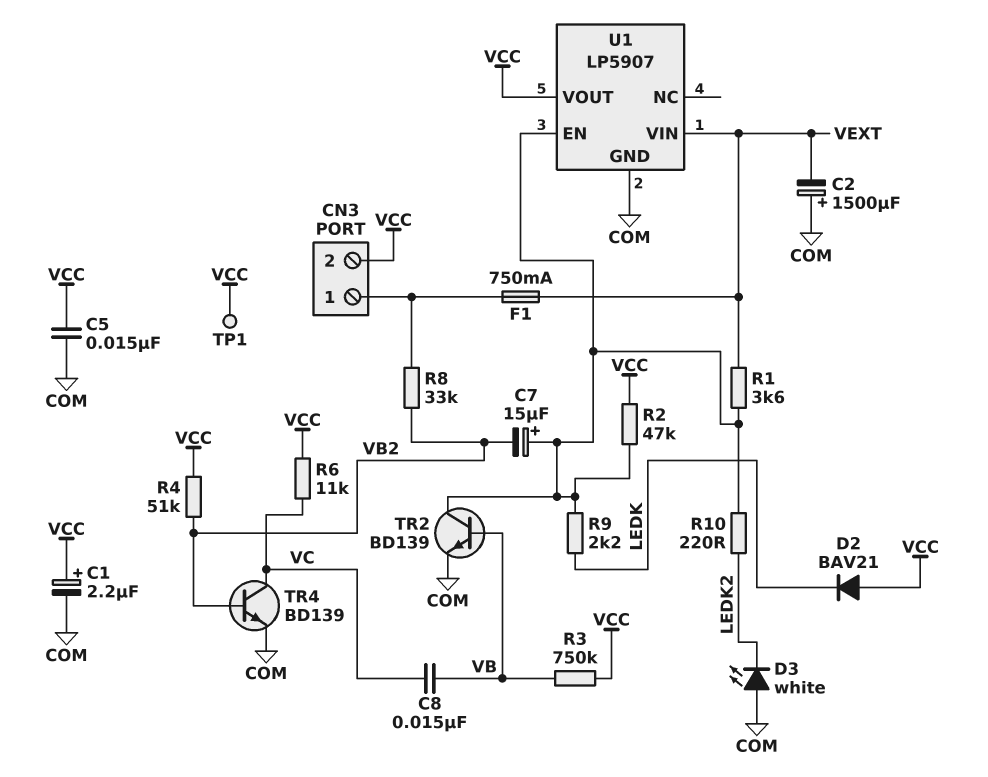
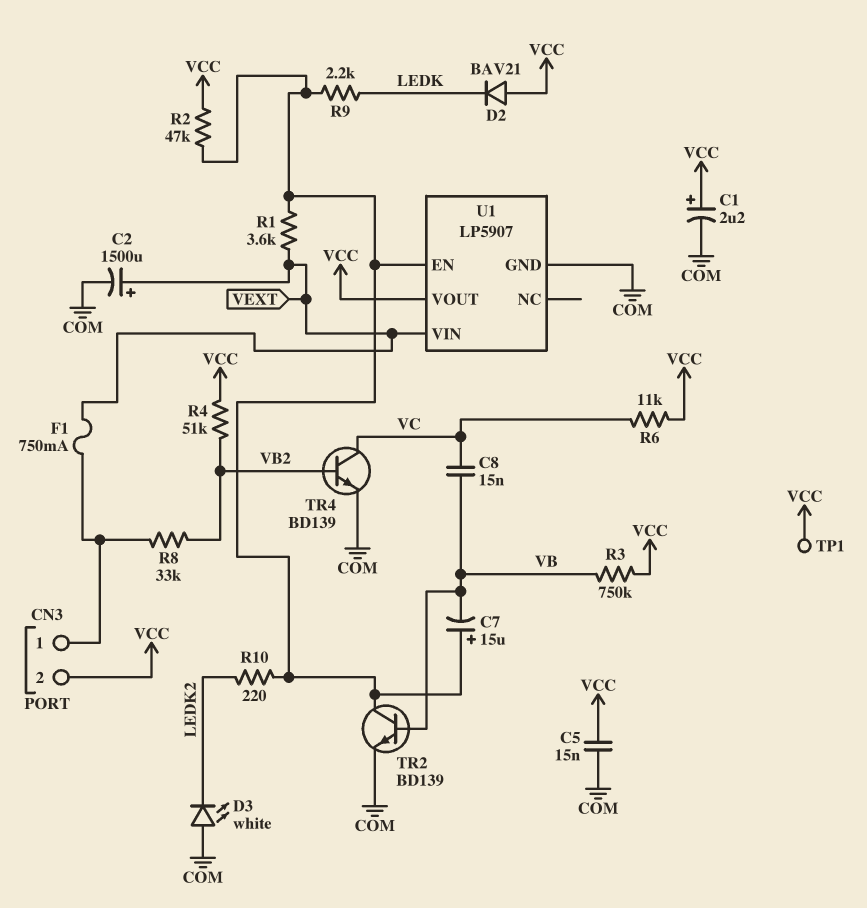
C2: 1500uF (plus COM, minus VEXT) -> 1500uF (plus VEXT, minus COM)
C7: 15uF (plus U1/EN, minus VB2) -> 15uF (plus U1/EN, minus VB)

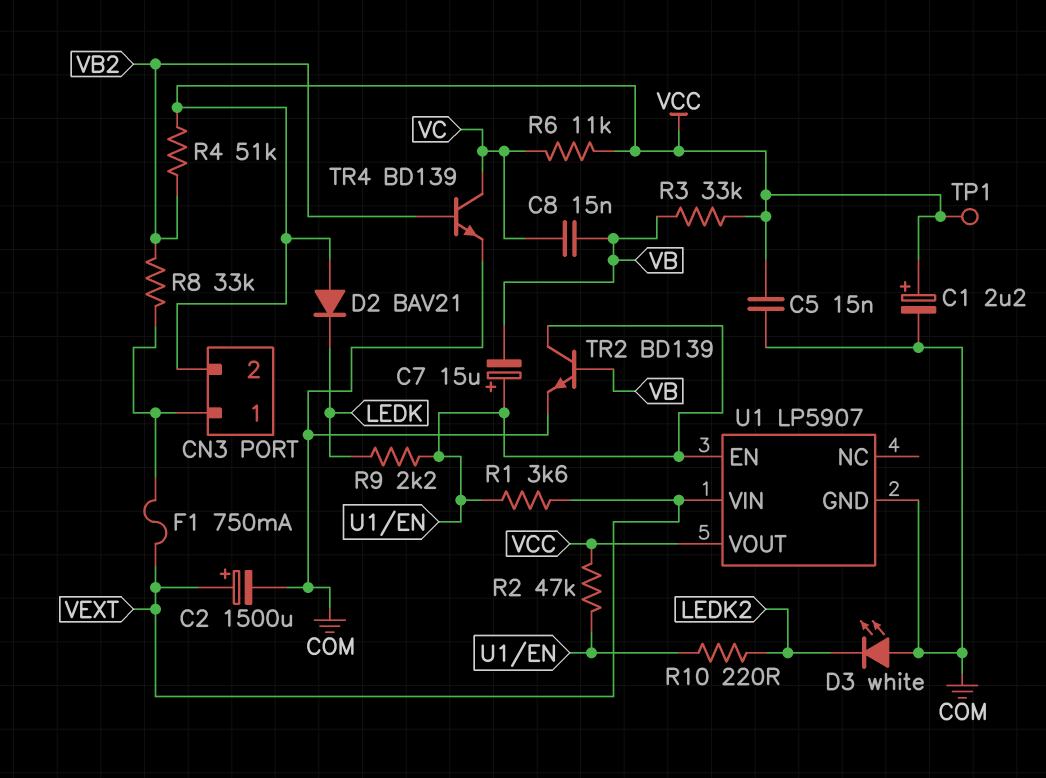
R3: 750k (VB, VCC) -> 33k (VB, VCC)

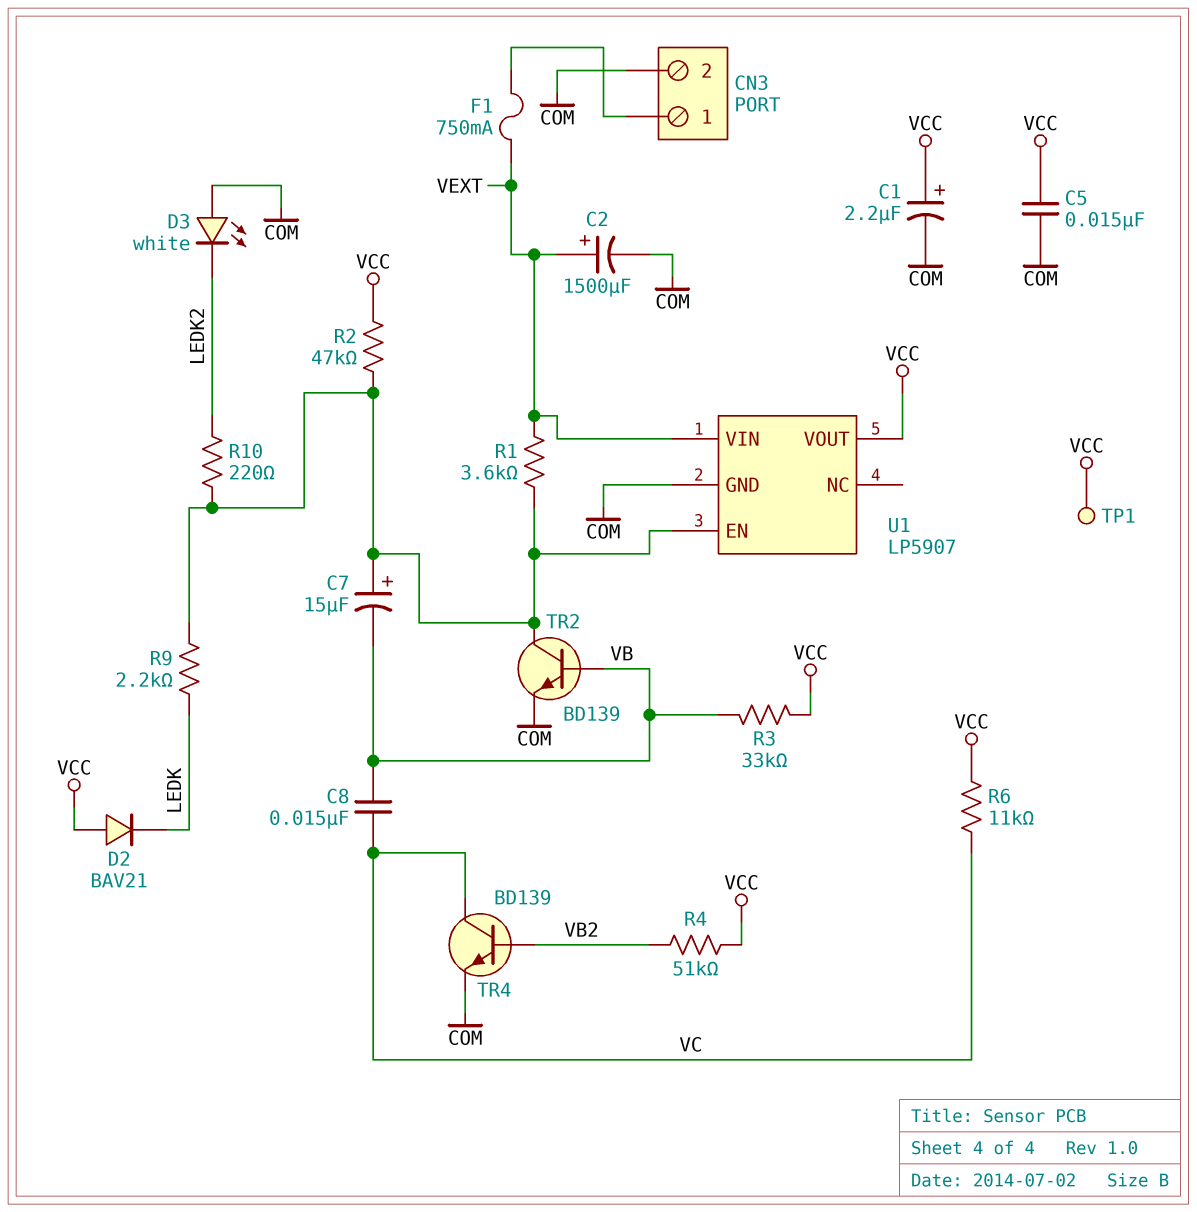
CN3 pin 2: VCC -> COM
R8: 33k (CN3/1, VB2) -> none

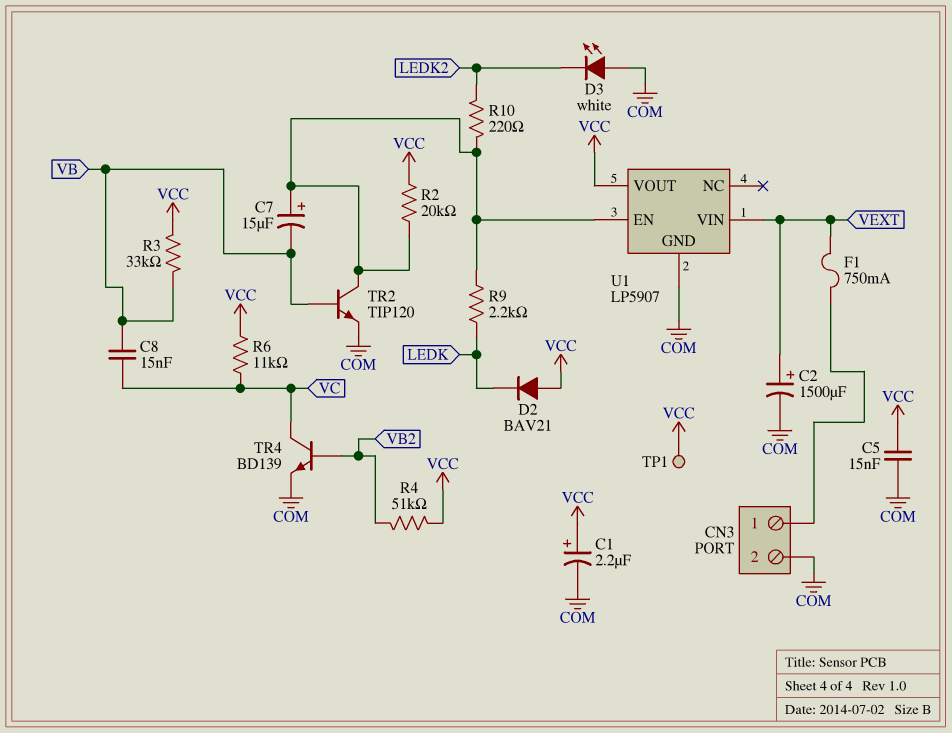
R1: 3.6k (U1/EN, VEXT) -> none
R2: 47k (U1/EN, VCC) -> 20k (U1/EN, VCC)
TR2: NPN BD139 (B VB, C U1/EN, E COM) -> NPN TIP120 (B VB, C U1/EN, E COM)

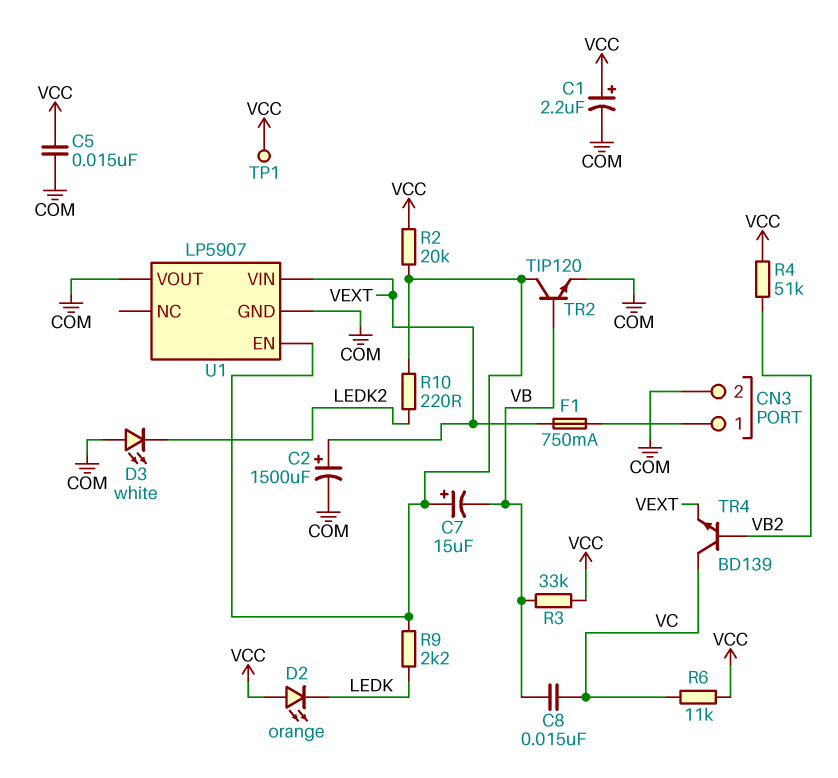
D2: diode BAV21 (A VCC, K LEDK) -> LED orange (A VCC, K LEDK)
TR4: NPN BD139 (B VB2, C VC, E COM) -> NPN BD139 (B VB2, C VC, E VEXT)
U1 pin VOUT: VCC -> COM

